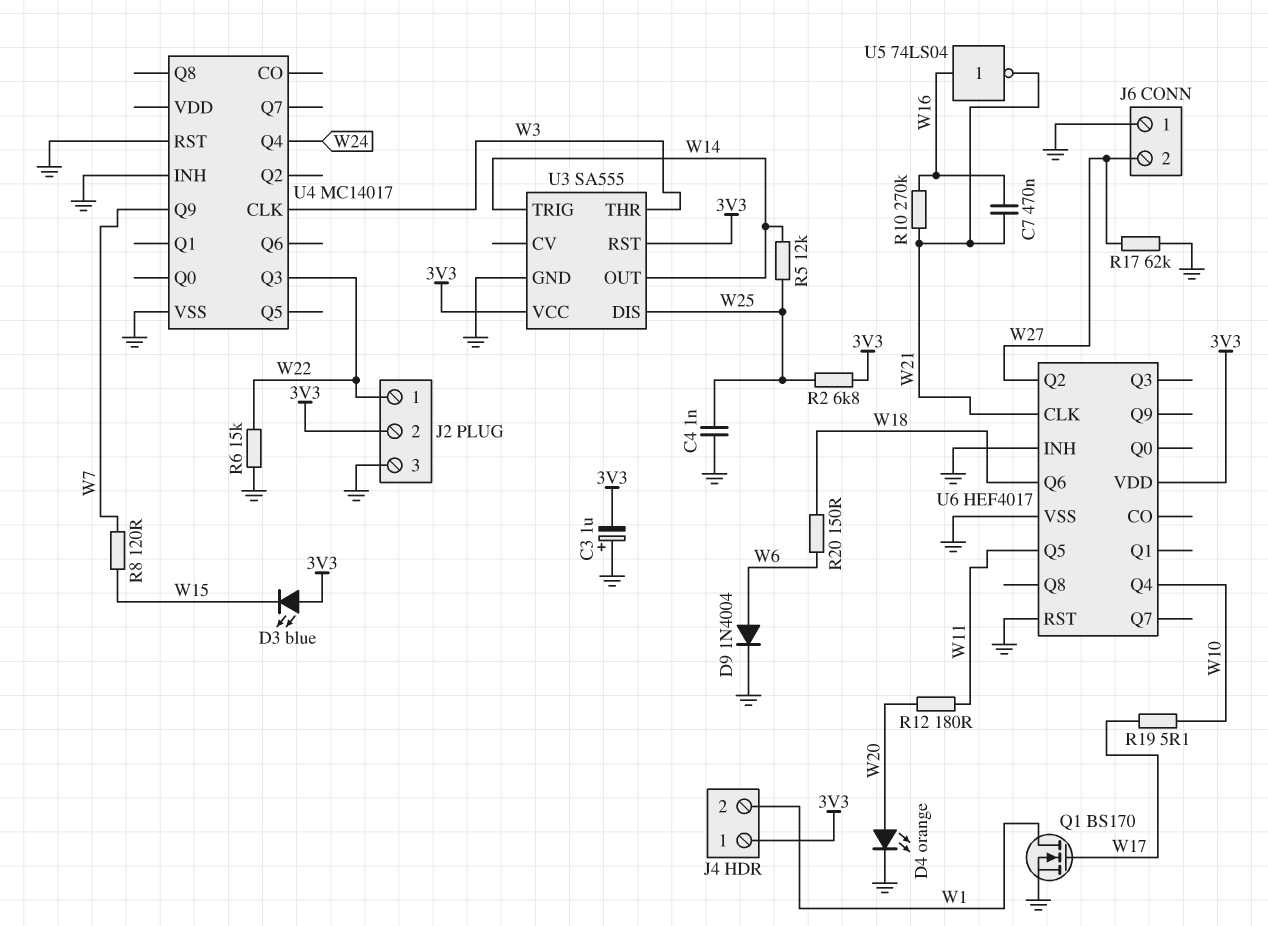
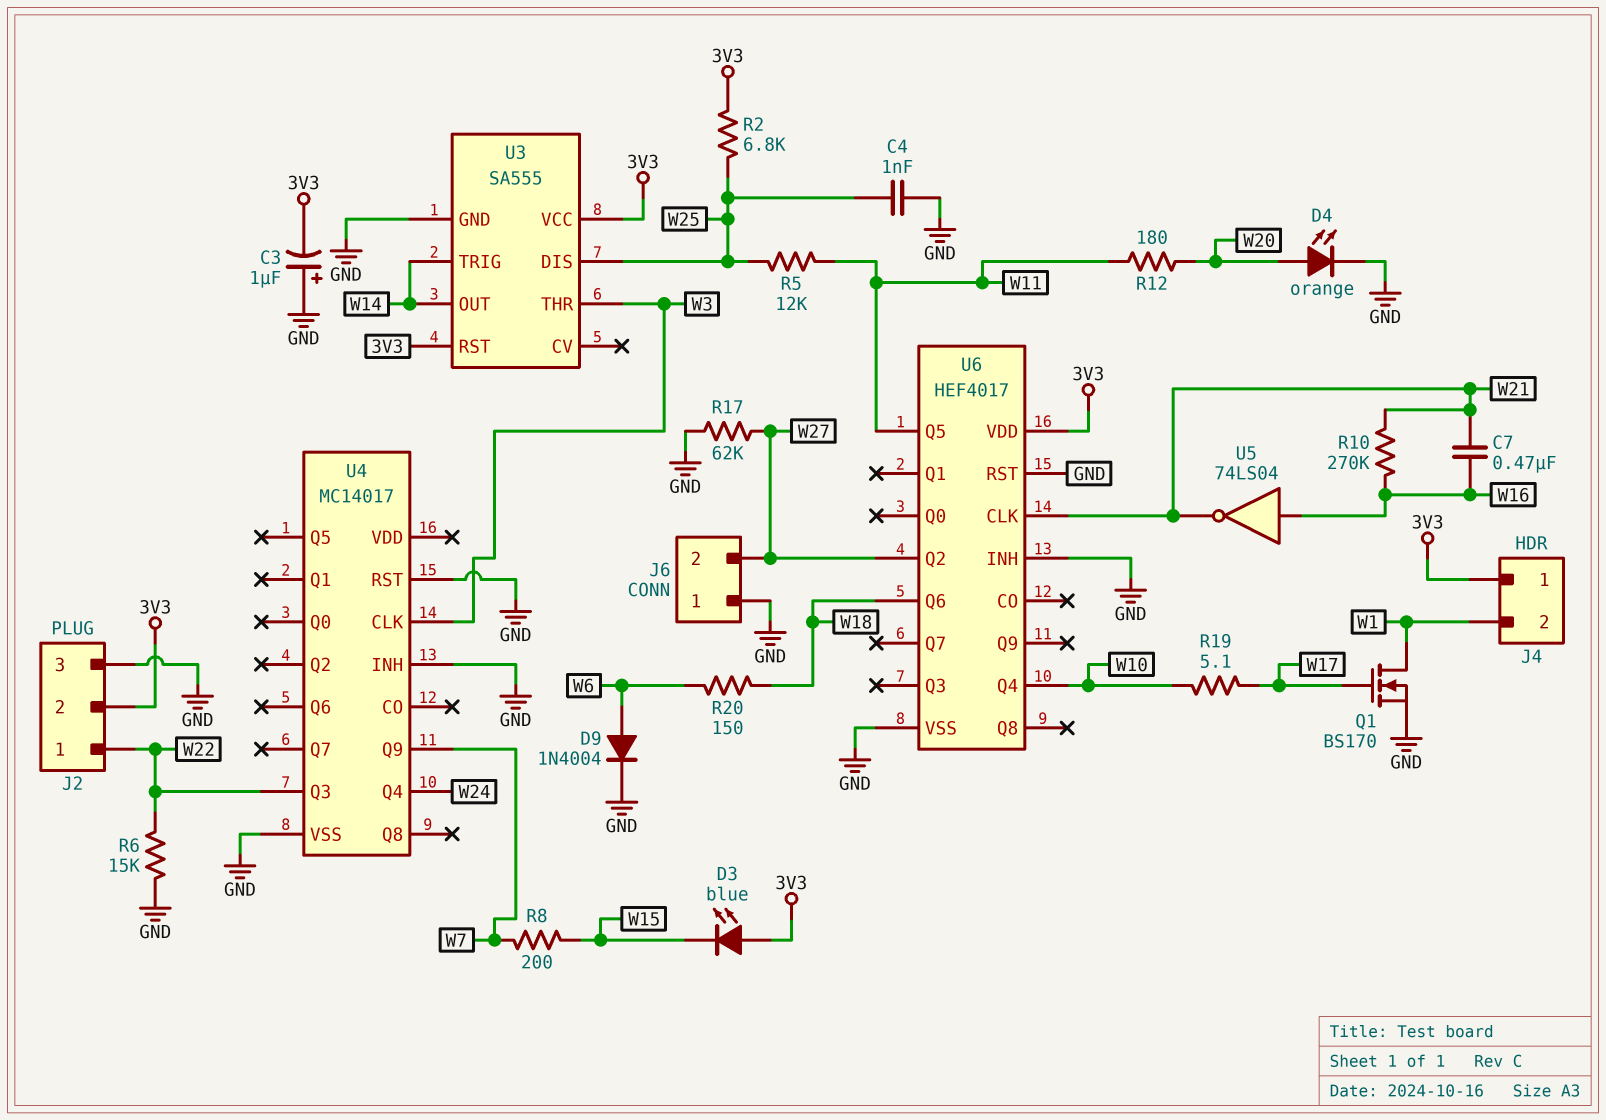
R5: 12k (W14, W25) -> 12k (W11, W25)
R8: 120 (W7, W15) -> 200 (W7, W15)

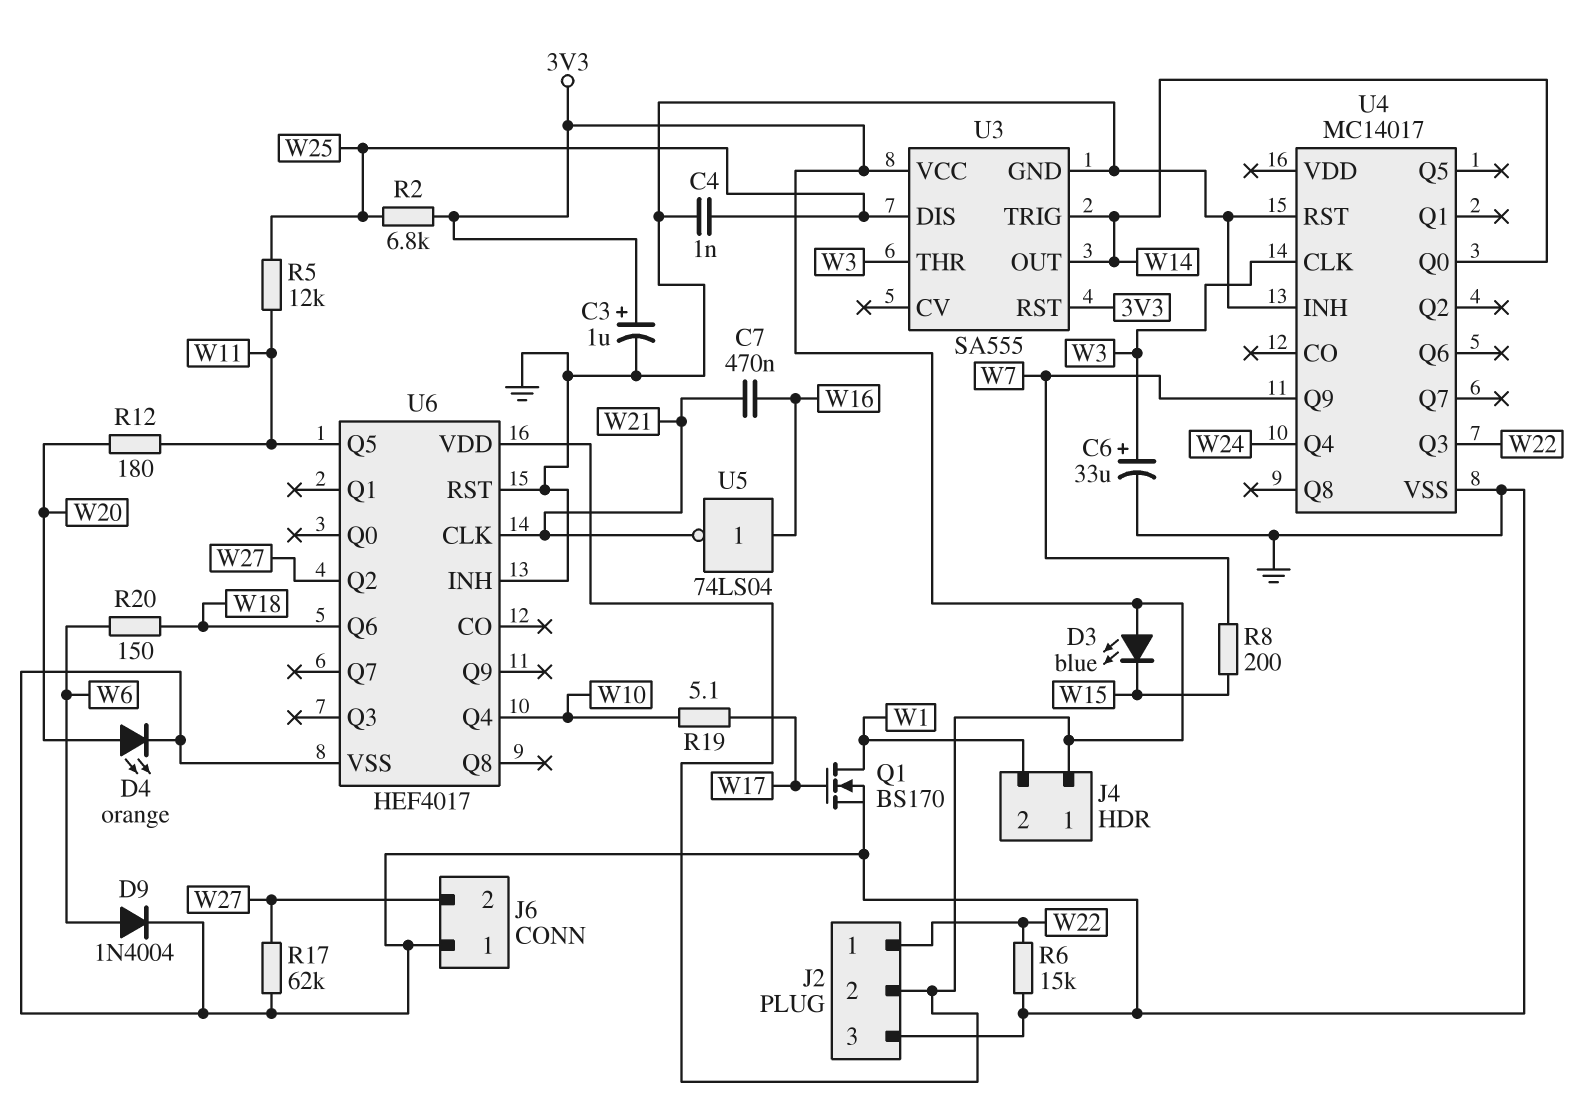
C3: 1uF (plus GND, minus 3V3) -> 1uF (plus 3V3, minus GND)
C6: none -> 33uF (plus W3, minus GND)
R10: 270k (W16, W21) -> none
U4 pin Q0: none -> W14

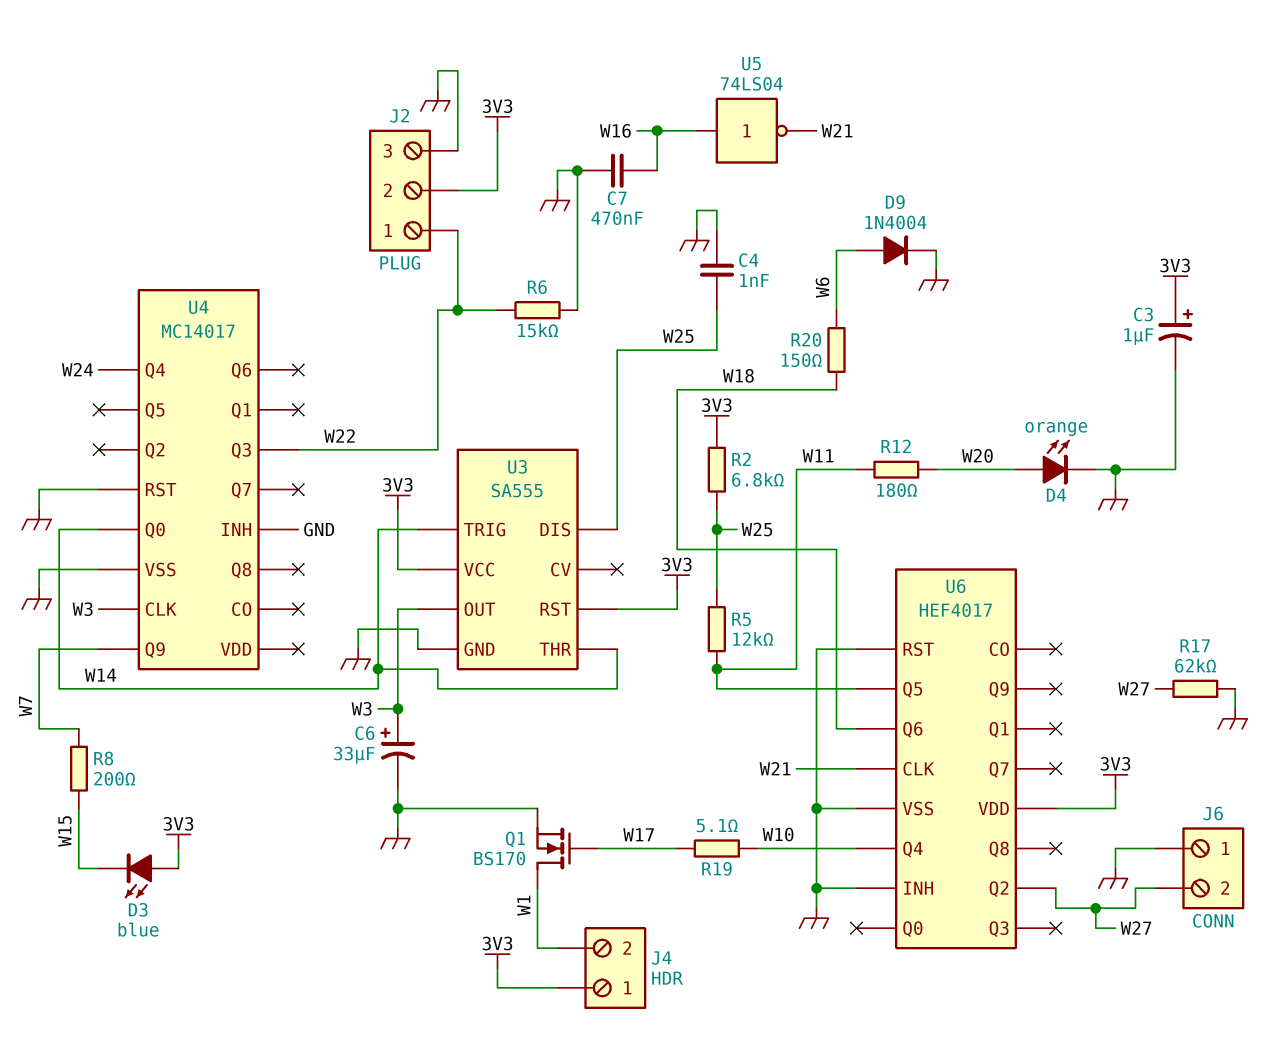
C7: 470nF (W16, W21) -> 470nF (GND, W16)
U3 pin OUT: W14 -> W3
U3 pin THR: W3 -> W14

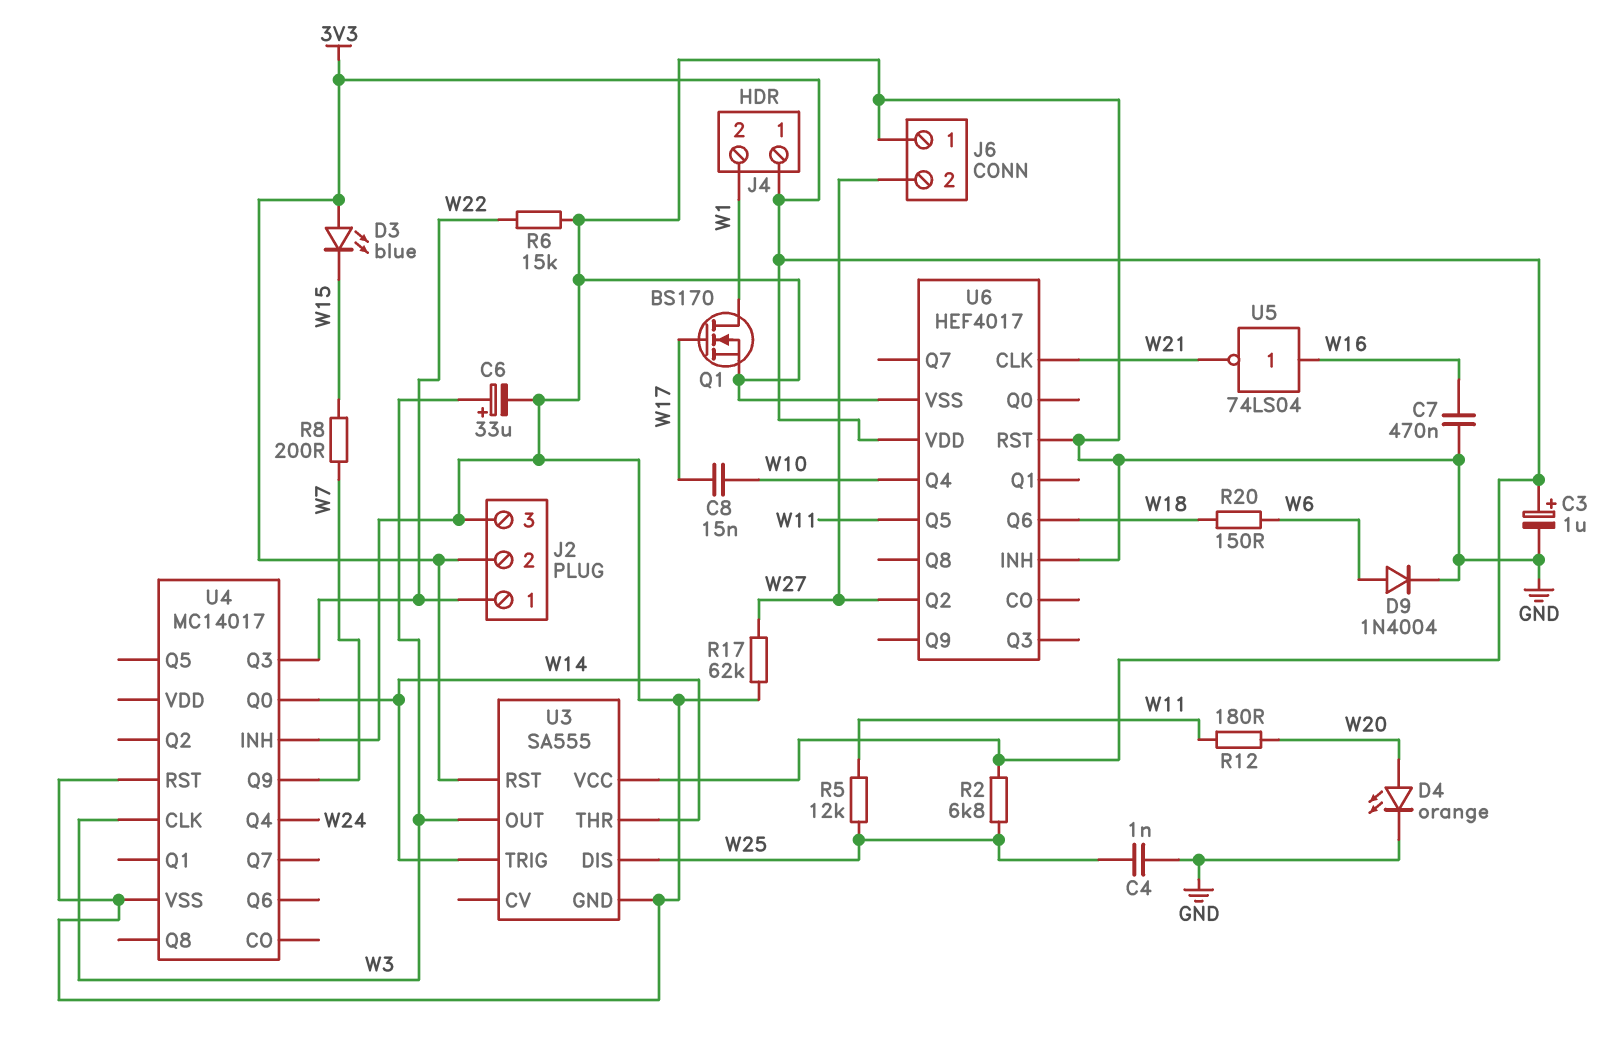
C8: none -> 15nF (W10, W17)
R19: 5.1 (W10, W17) -> none

